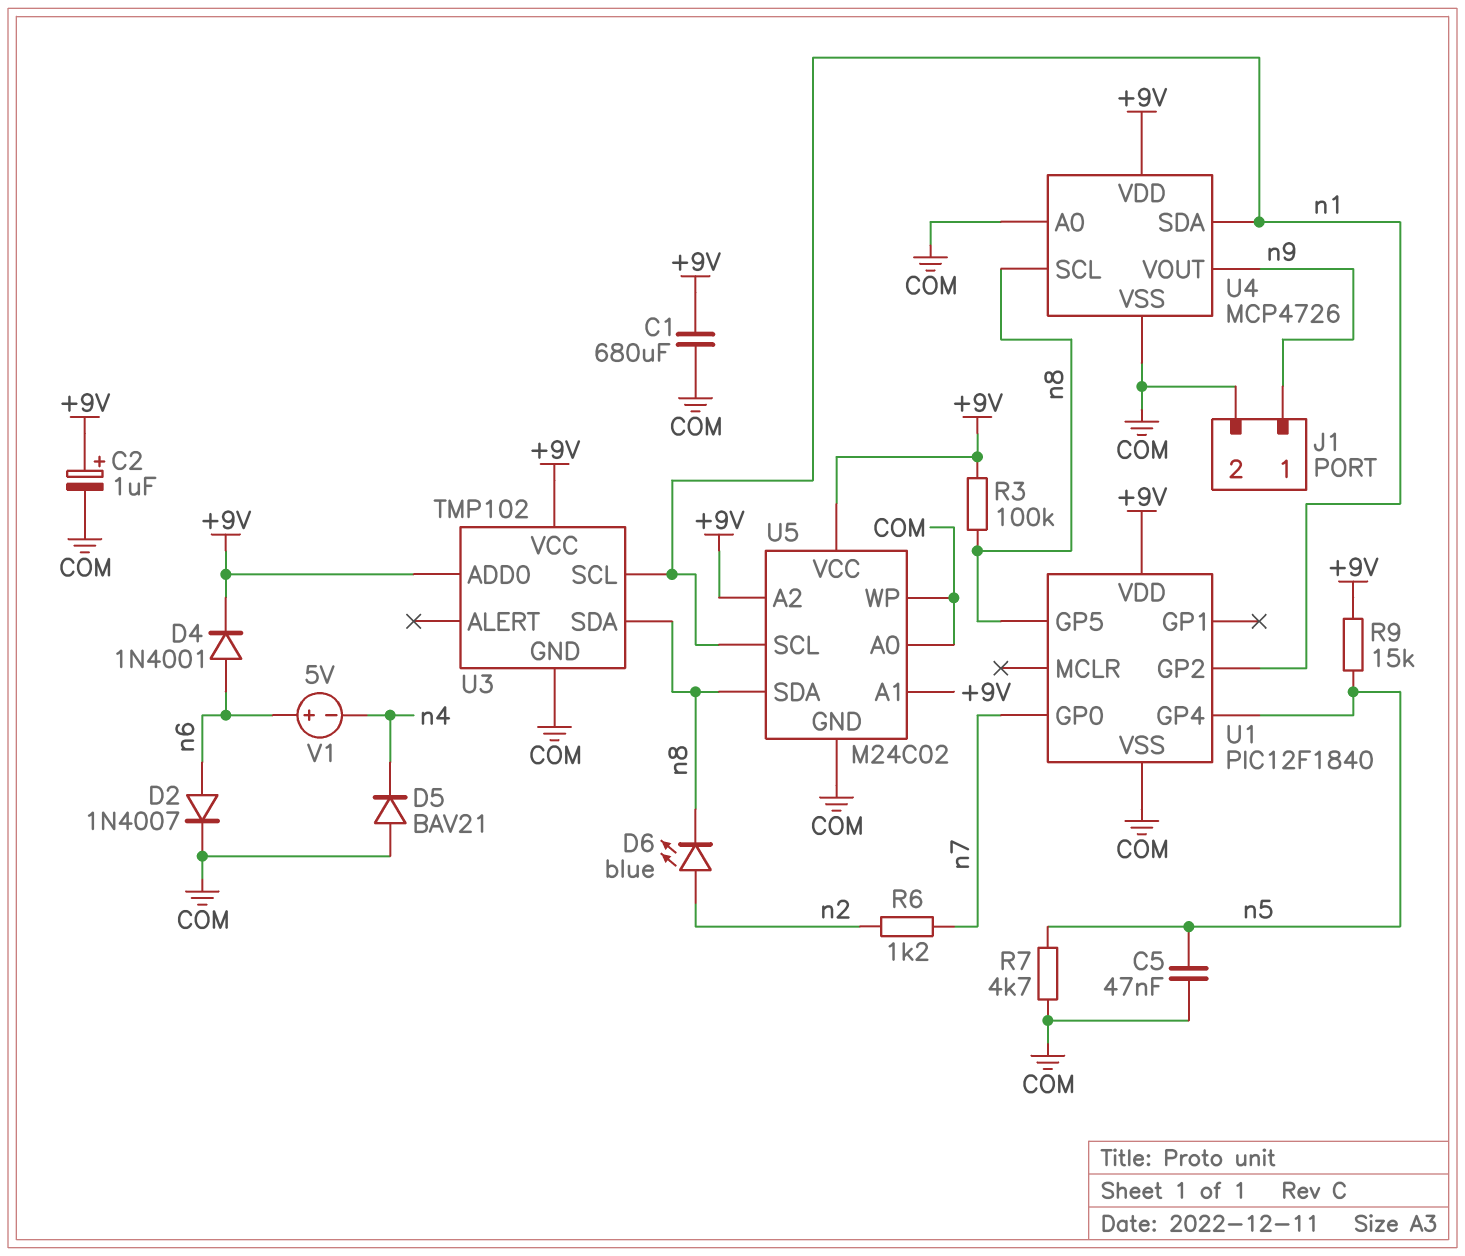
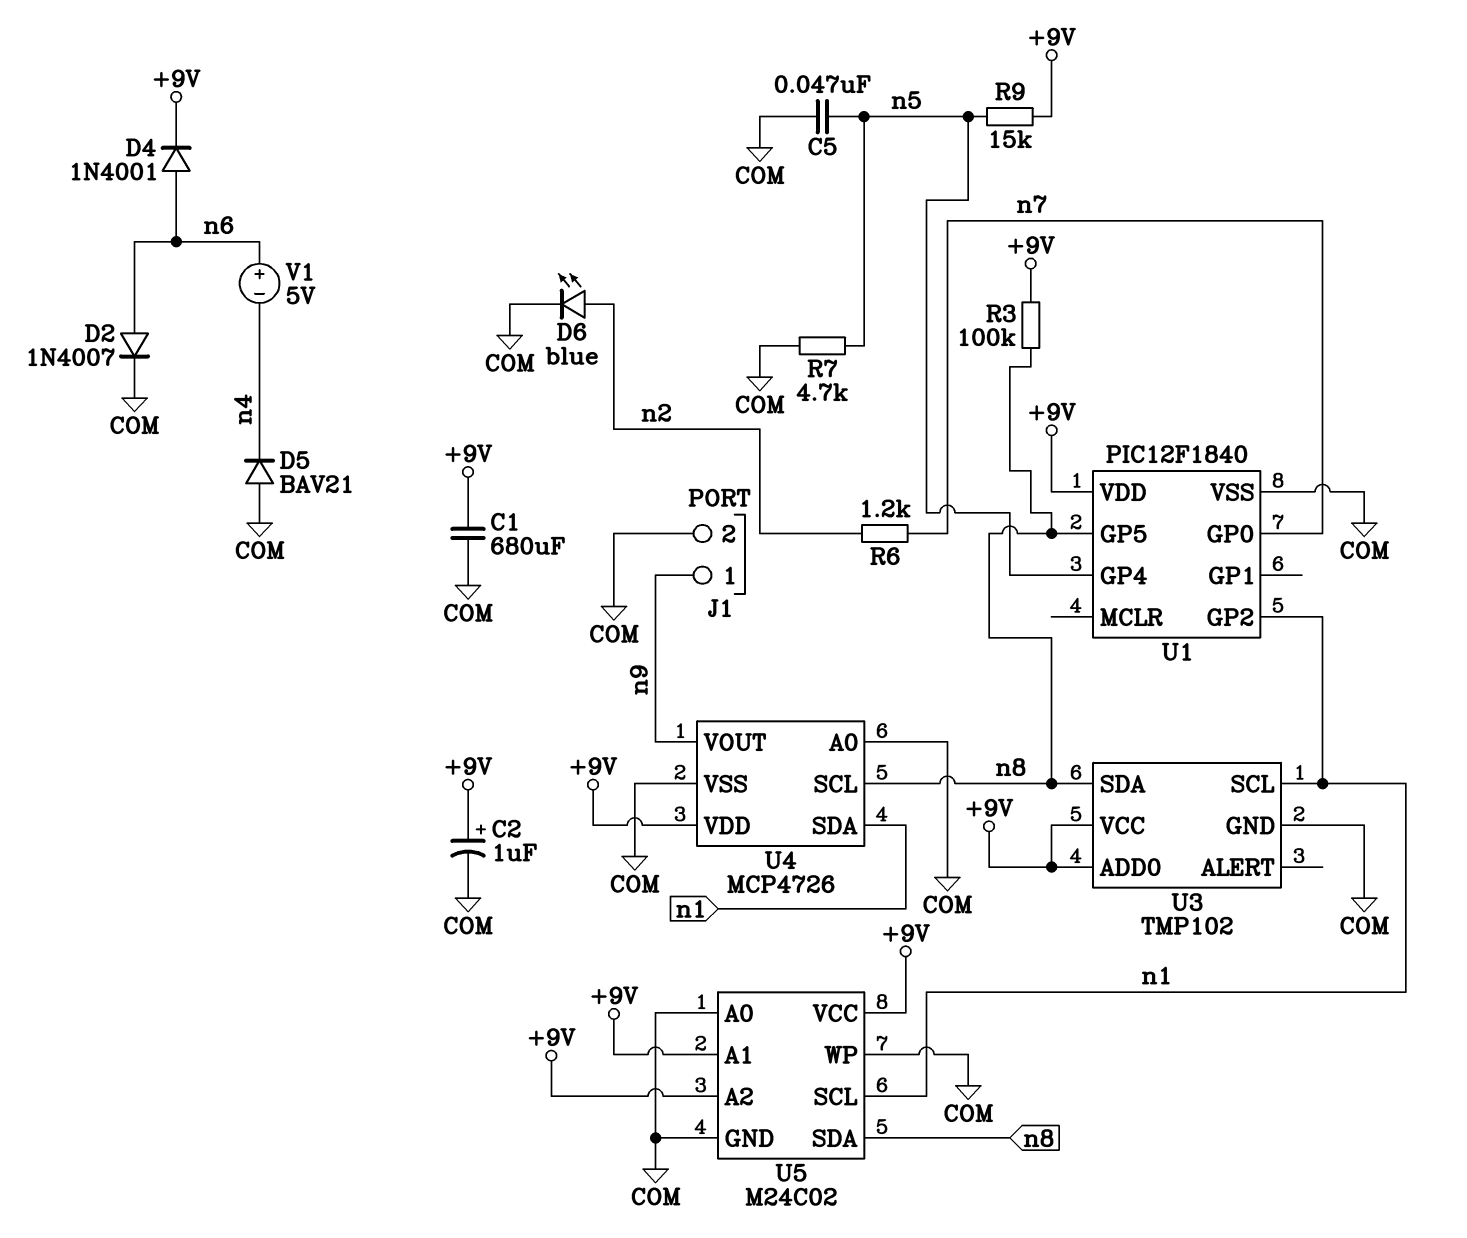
D6: LED blue (A n2, K n8) -> LED blue (A n2, K COM)

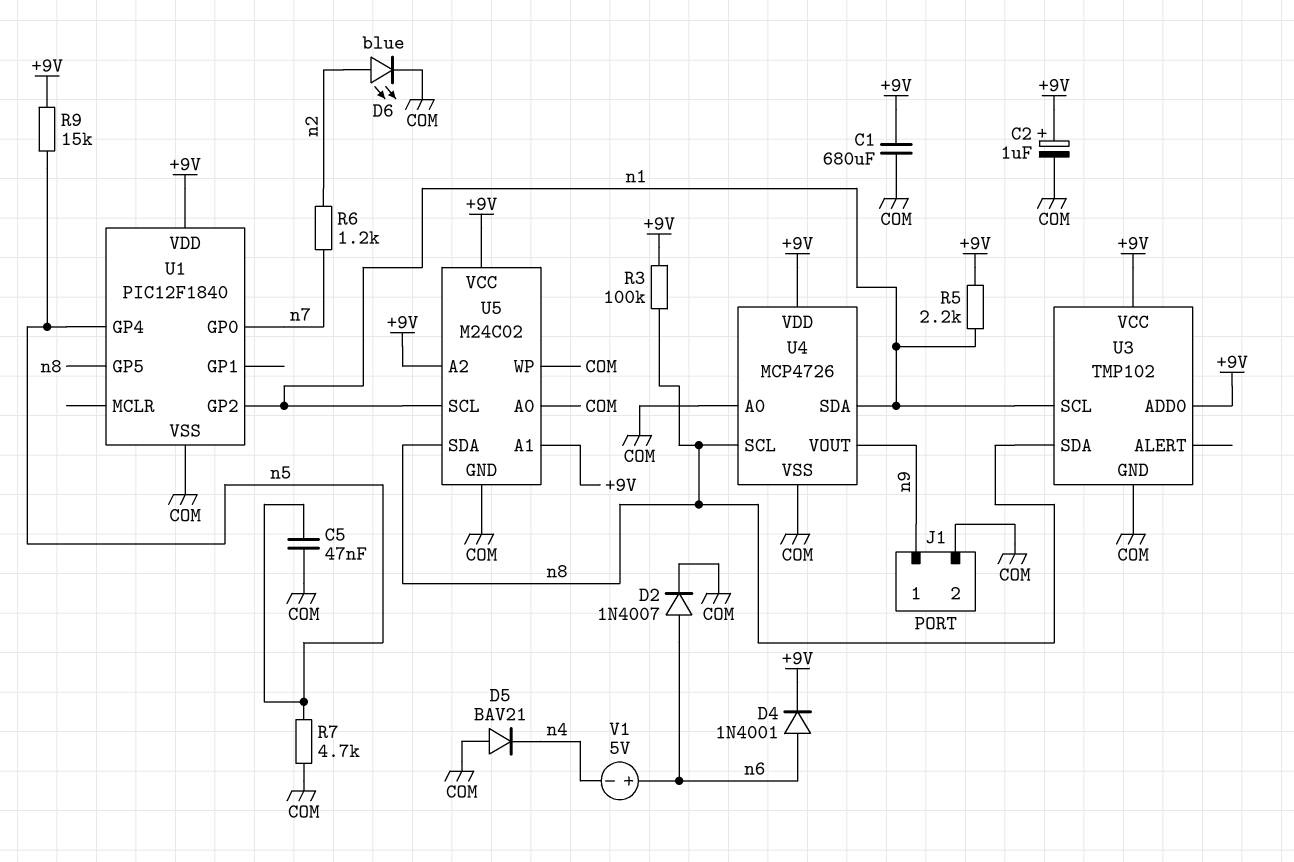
R5: none -> 2.2k (+9V, n1)

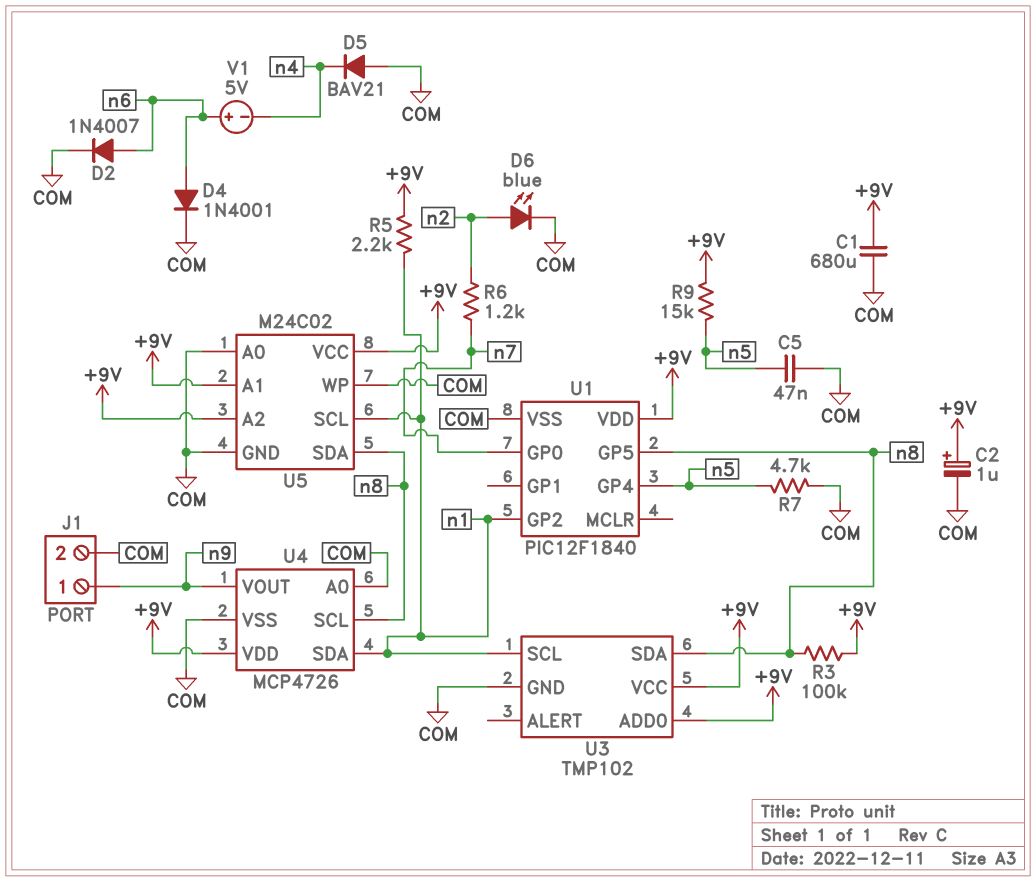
D4: diode 1N4001 (A n6, K +9V) -> diode 1N4001 (A n6, K COM)

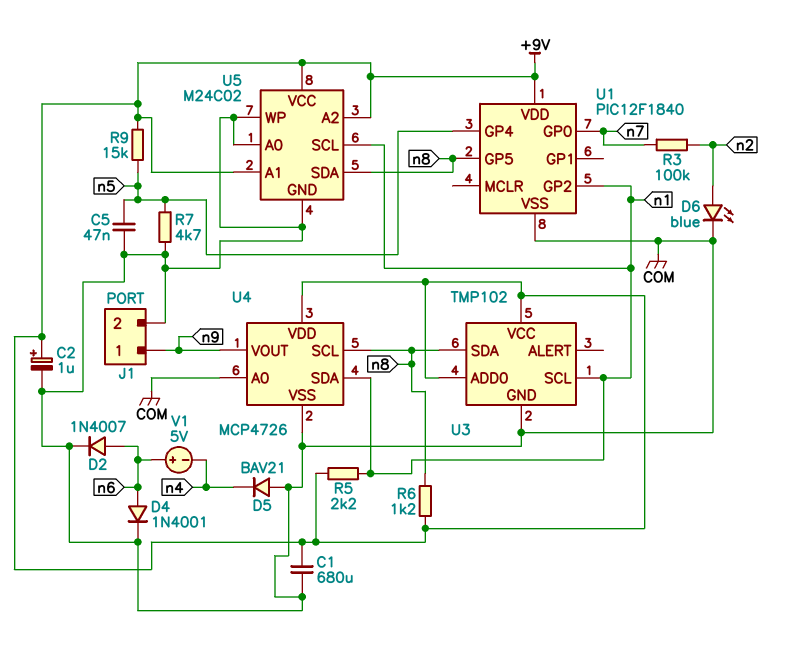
R3: 100k (+9V, n8) -> 100k (n2, n7)
R6: 1.2k (n2, n7) -> 1.2k (+9V, n8)

